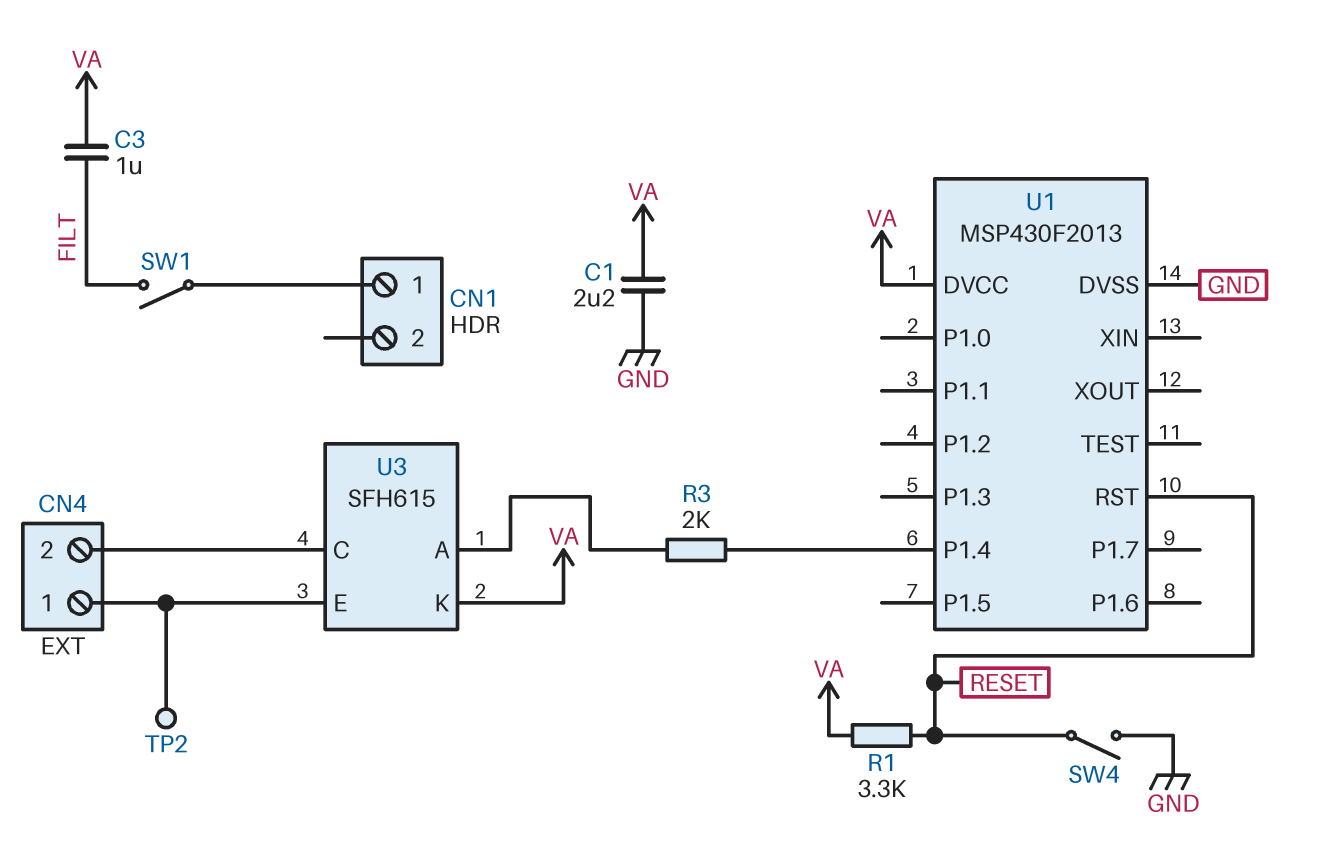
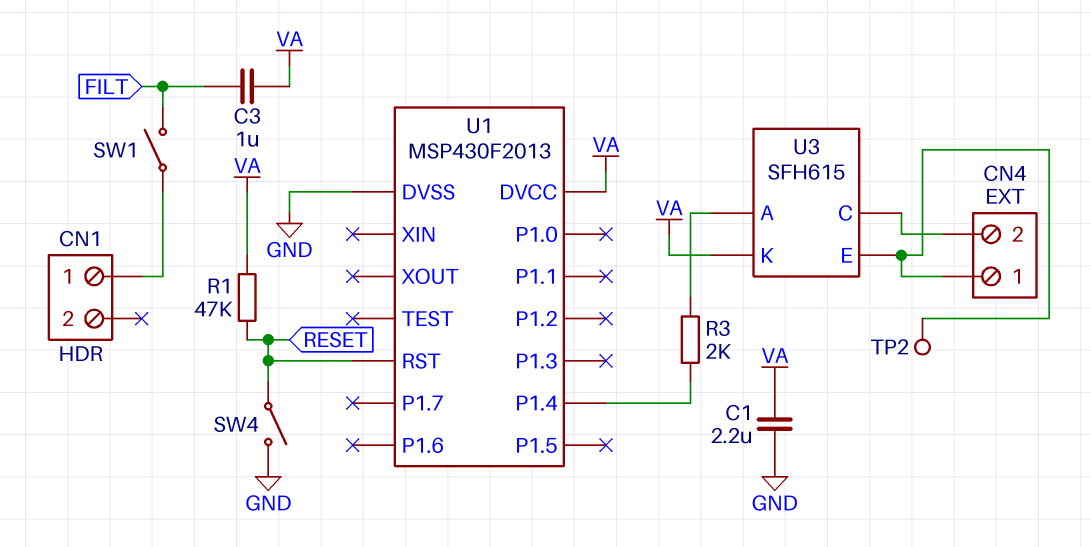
R1: 3.3k (RESET, VA) -> 47k (RESET, VA)

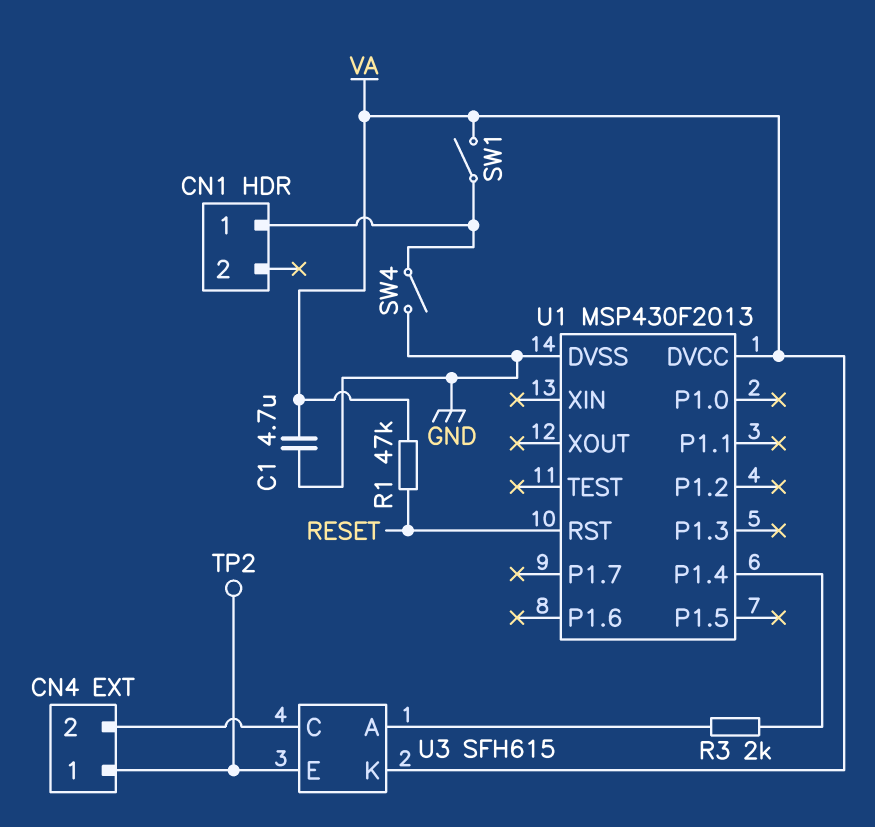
C1: 2.2uF (GND, VA) -> 4.7uF (GND, VA)
C3: 1uF (FILT, VA) -> none
SW1: switch (CN1/1, FILT) -> switch (CN1/1, VA)
SW4: switch (GND, RESET) -> switch (CN1/1, GND)

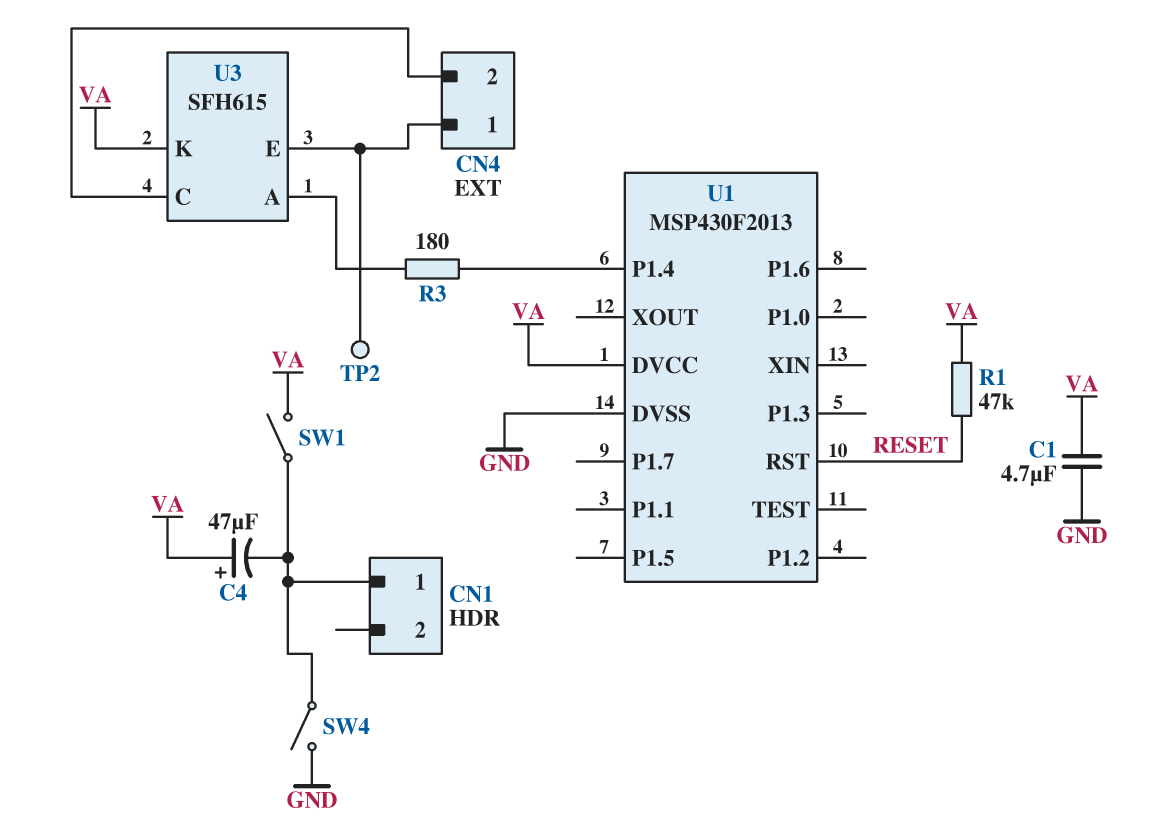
C4: none -> 47uF (plus VA, minus CN1/1)
R3: 2k (U1/P1.4, U3/A) -> 180 (U1/P1.4, U3/A)

